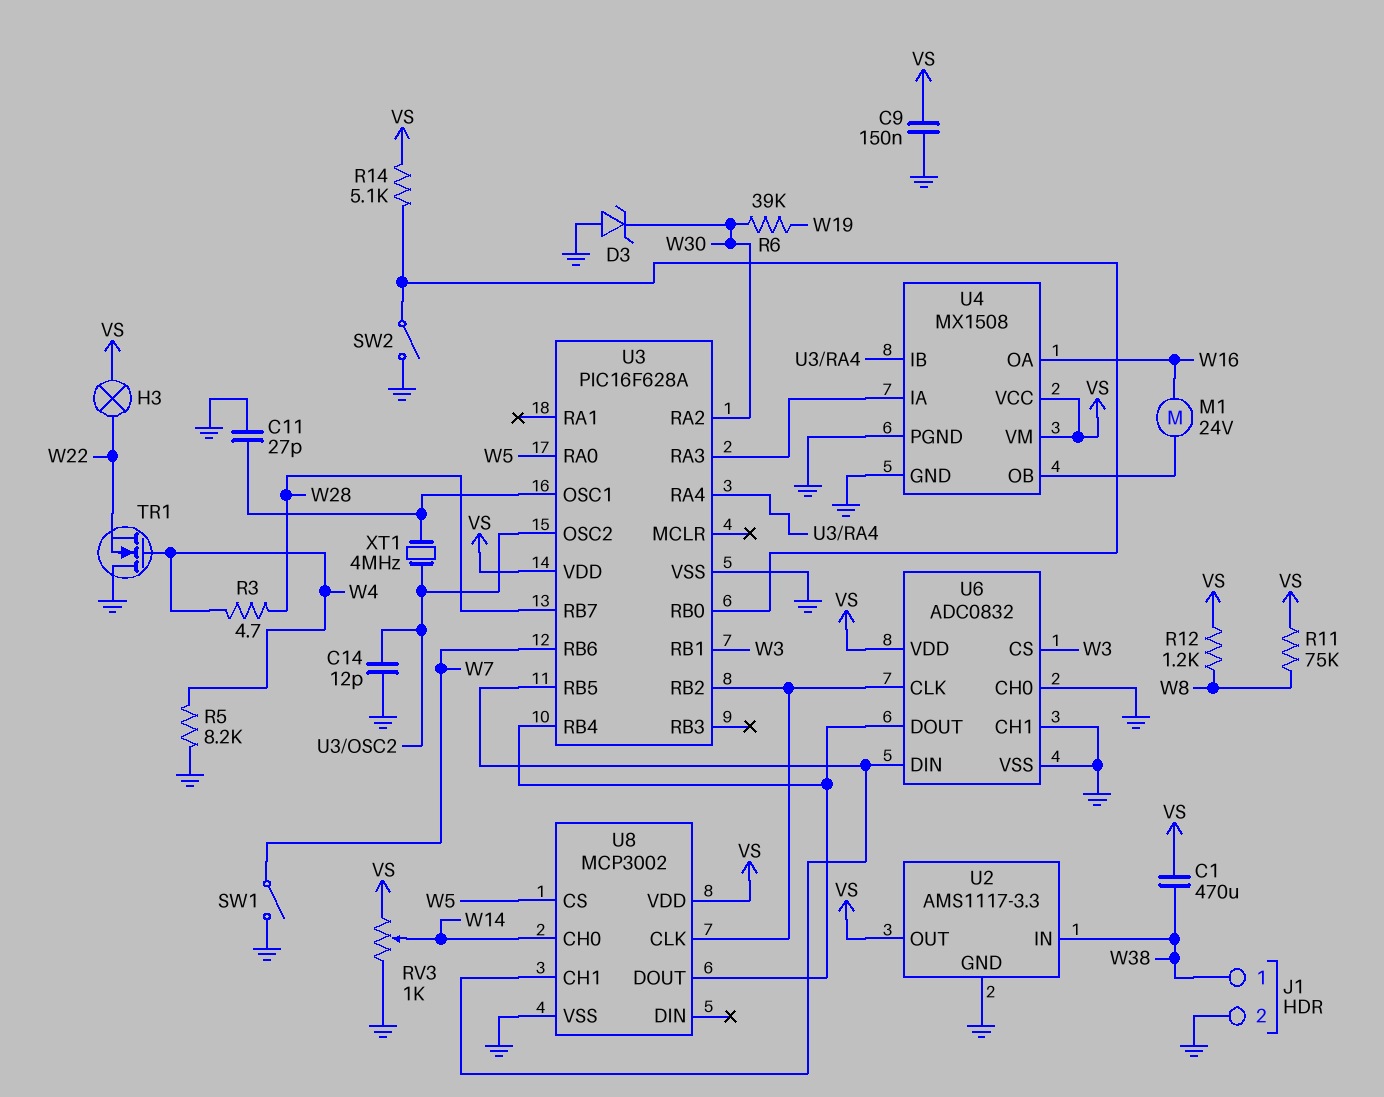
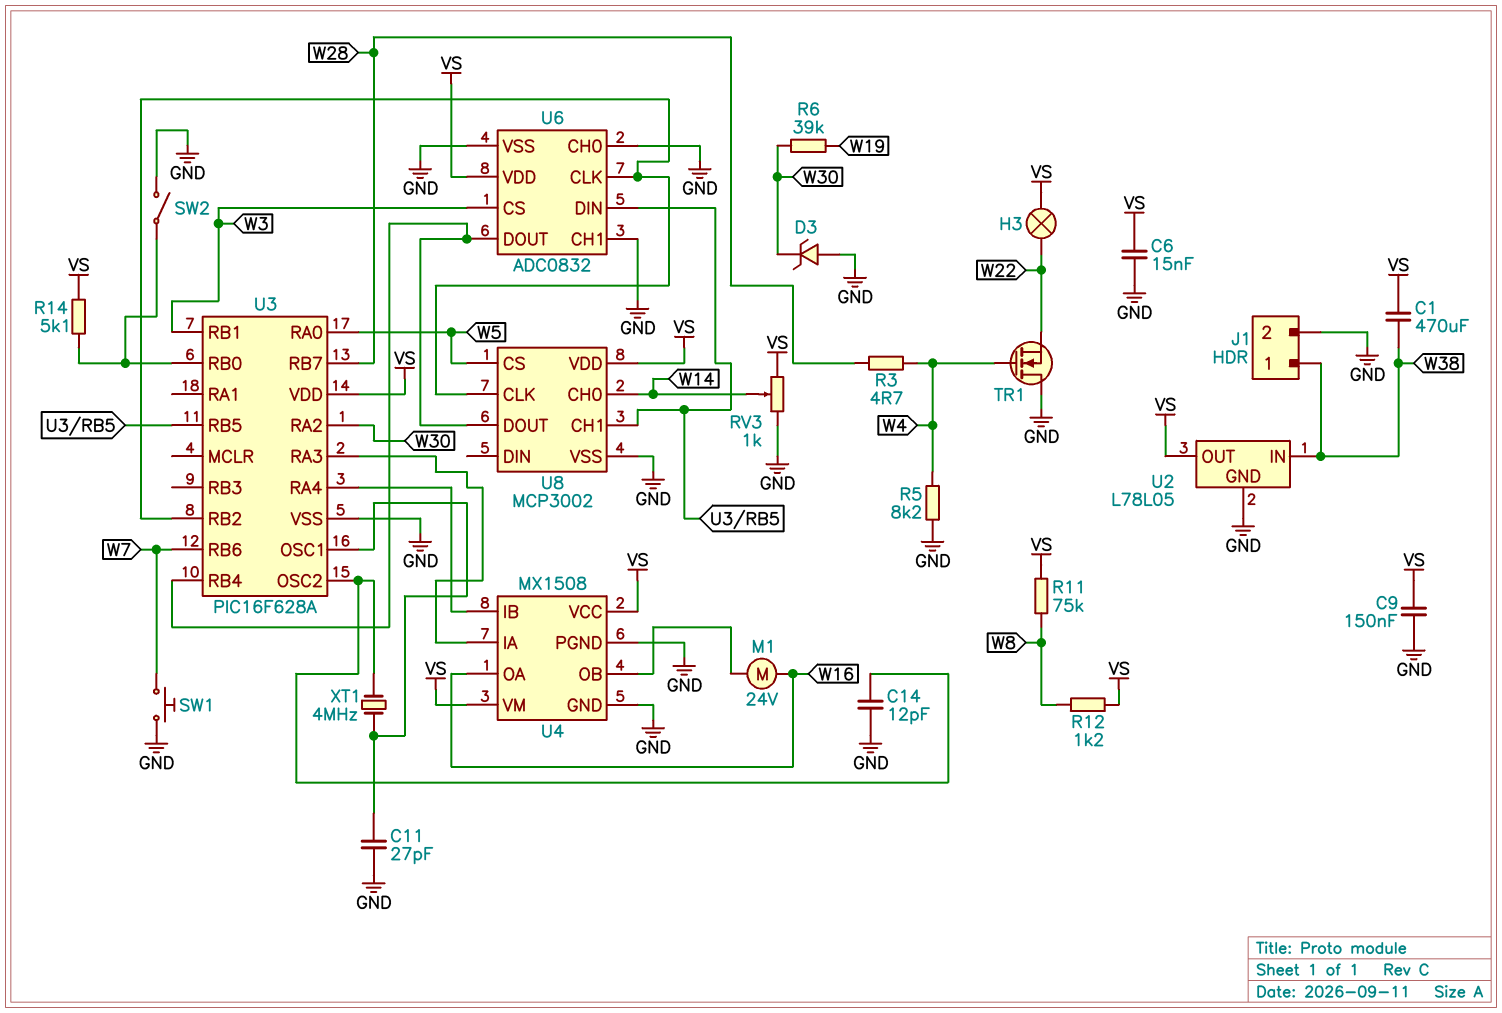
C6: none -> 15nF (GND, VS)
SW1: switch (GND, W7) -> button (GND, W7)
U2: AMS1117-3.3 -> L78L05

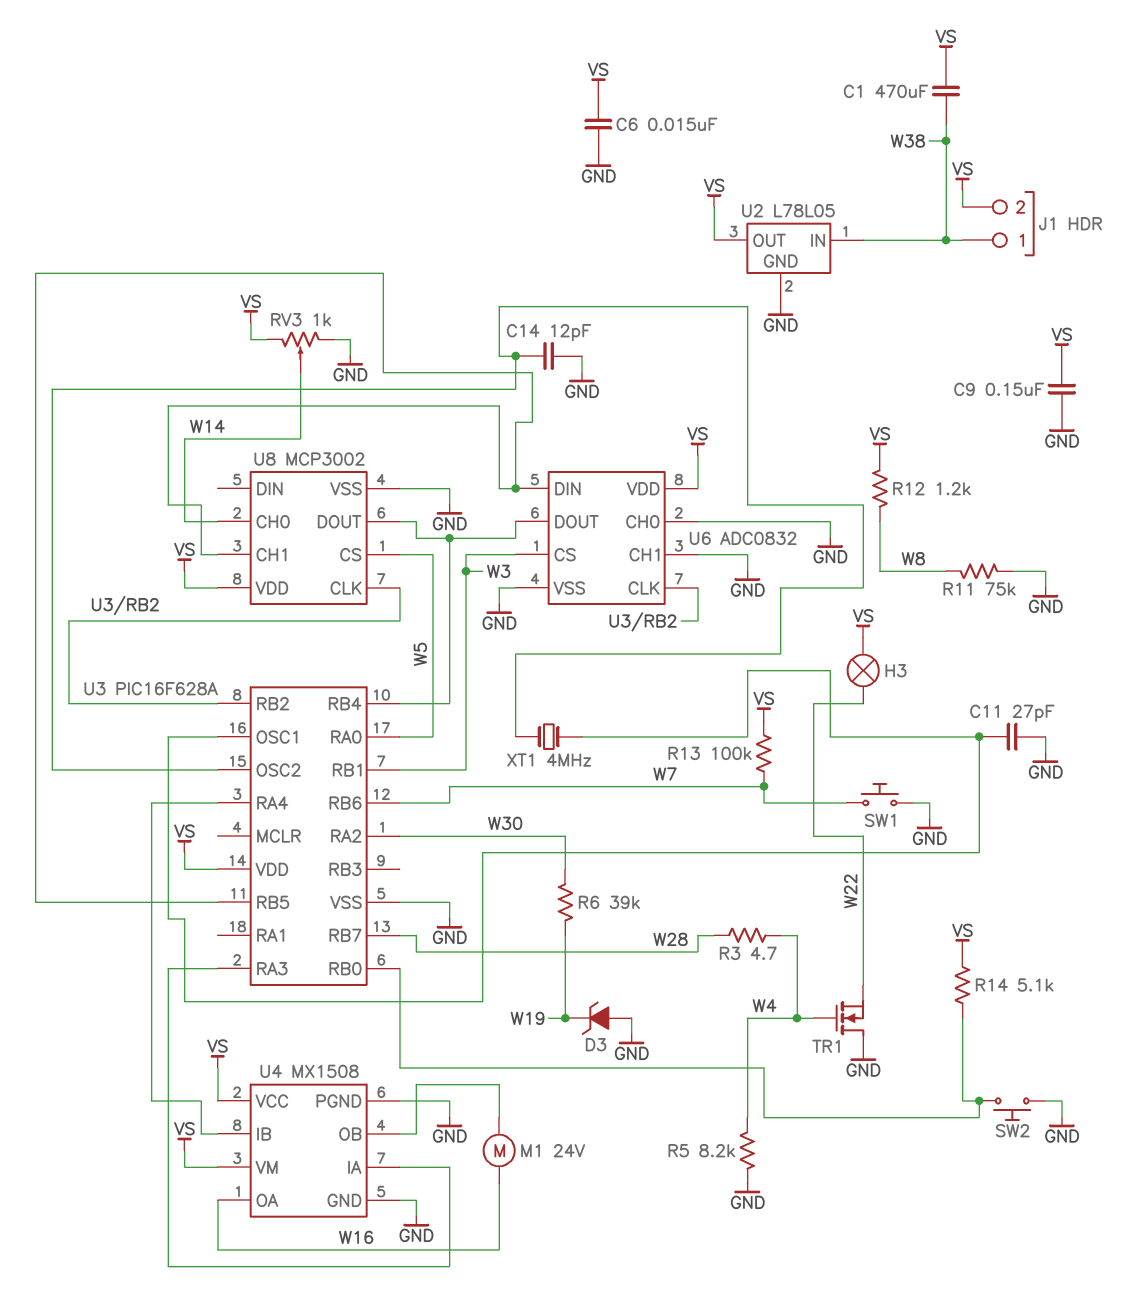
D3: zener (A GND, K W30) -> zener (A GND, K W19)
J1 pin 2: GND -> VS
R11: 75k (VS, W8) -> 75k (GND, W8)
R13: none -> 100k (VS, W7)
SW2: switch (GND, U3/RB0) -> button (GND, U3/RB0)

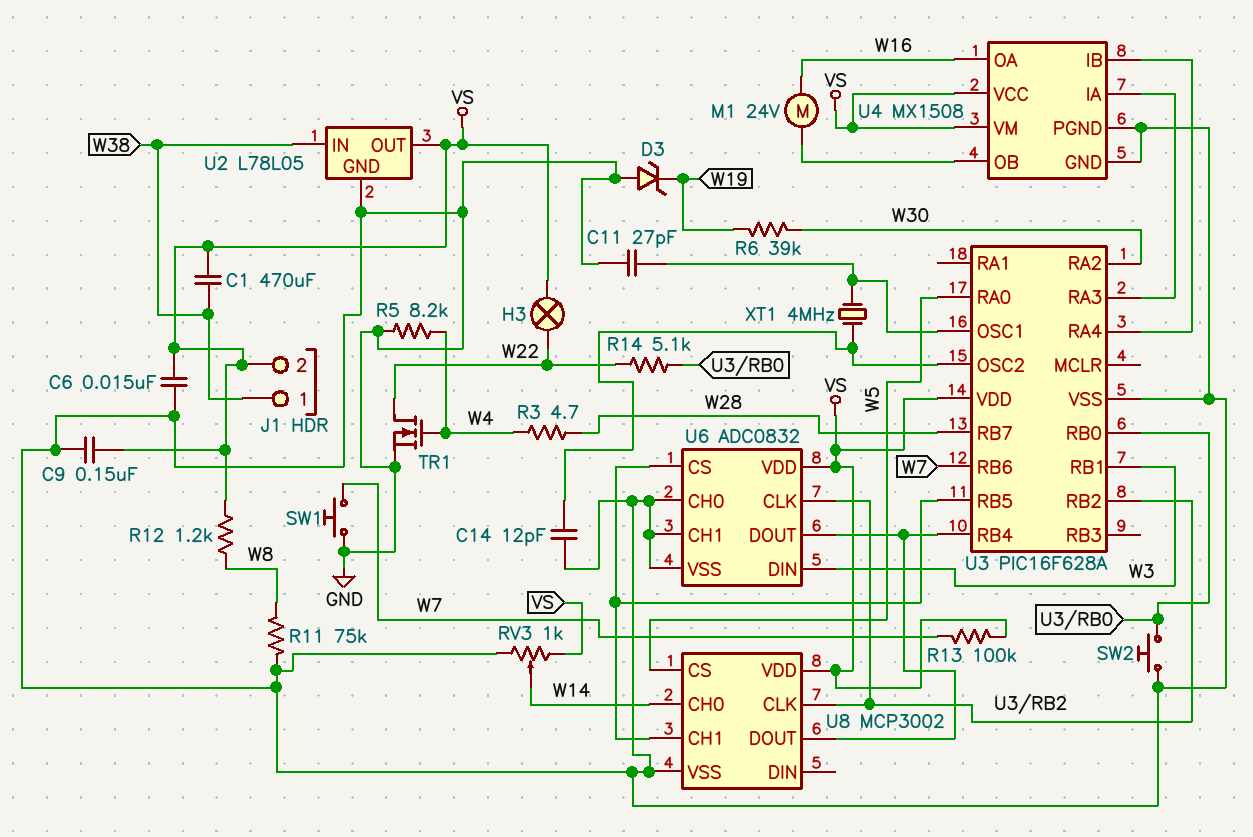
R14: 5.1k (U3/RB0, VS) -> 5.1k (U3/RB0, W22)
TR1: NMOS (G W4, D GND, S W22) -> NMOS (G W4, D W22, S GND)
U6 pin CS: W3 -> U3/RB5
U6 pin DIN: U3/RB5 -> W3

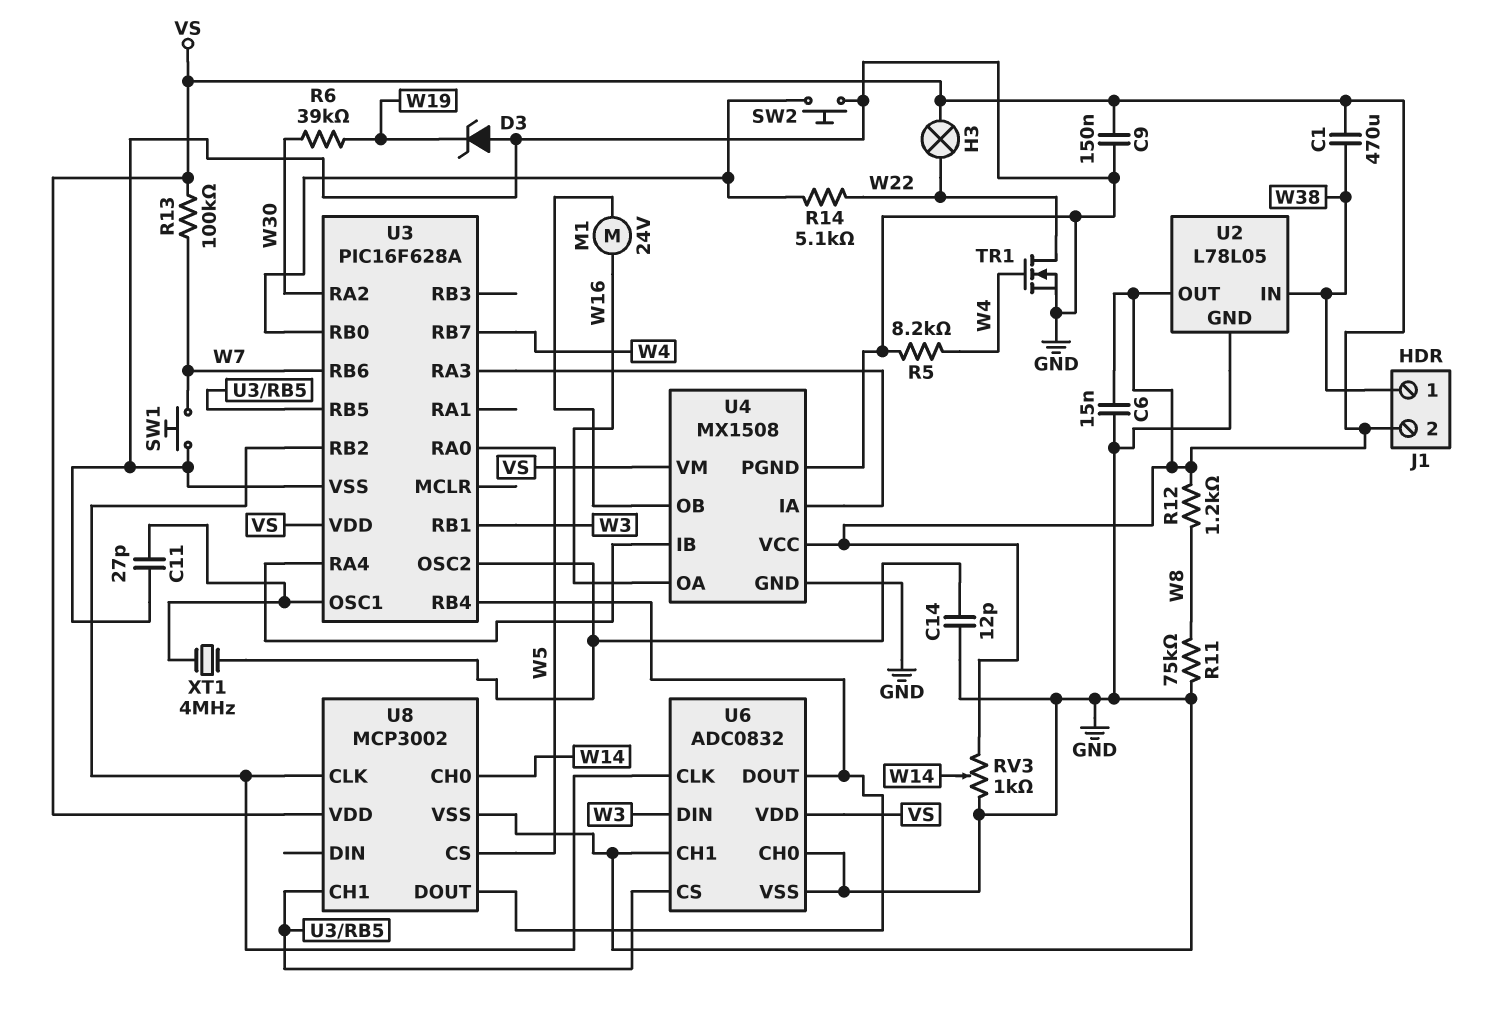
R3: 4.7 (W4, W28) -> none
U3 pin RB7: W28 -> W4

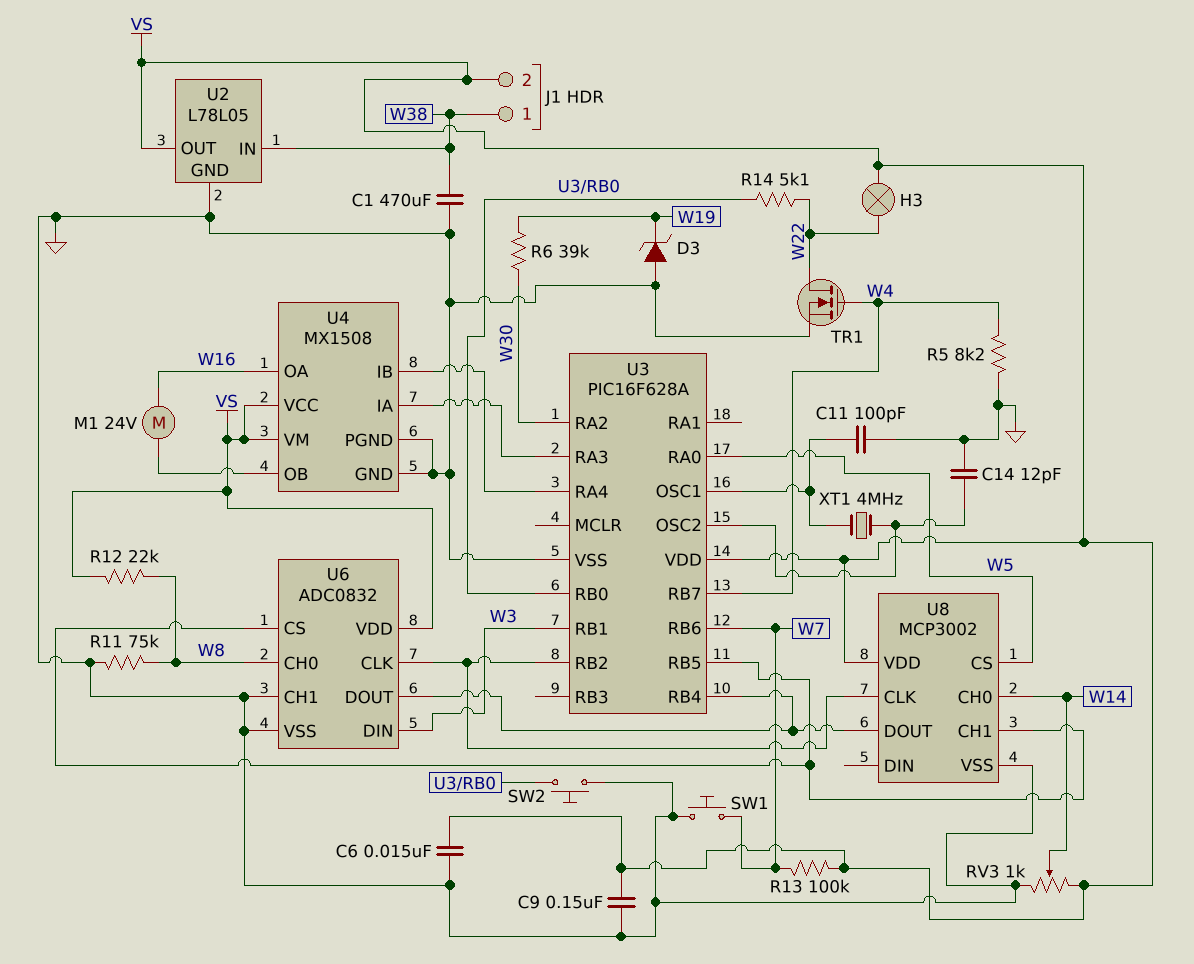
C1: 470uF (VS, W38) -> 470uF (GND, W38)
C11: 27pF (GND, U3/OSC1) -> 100pF (GND, U3/OSC1)
R12: 1.2k (VS, W8) -> 22k (VS, W8)
U6 pin CH0: GND -> W8

